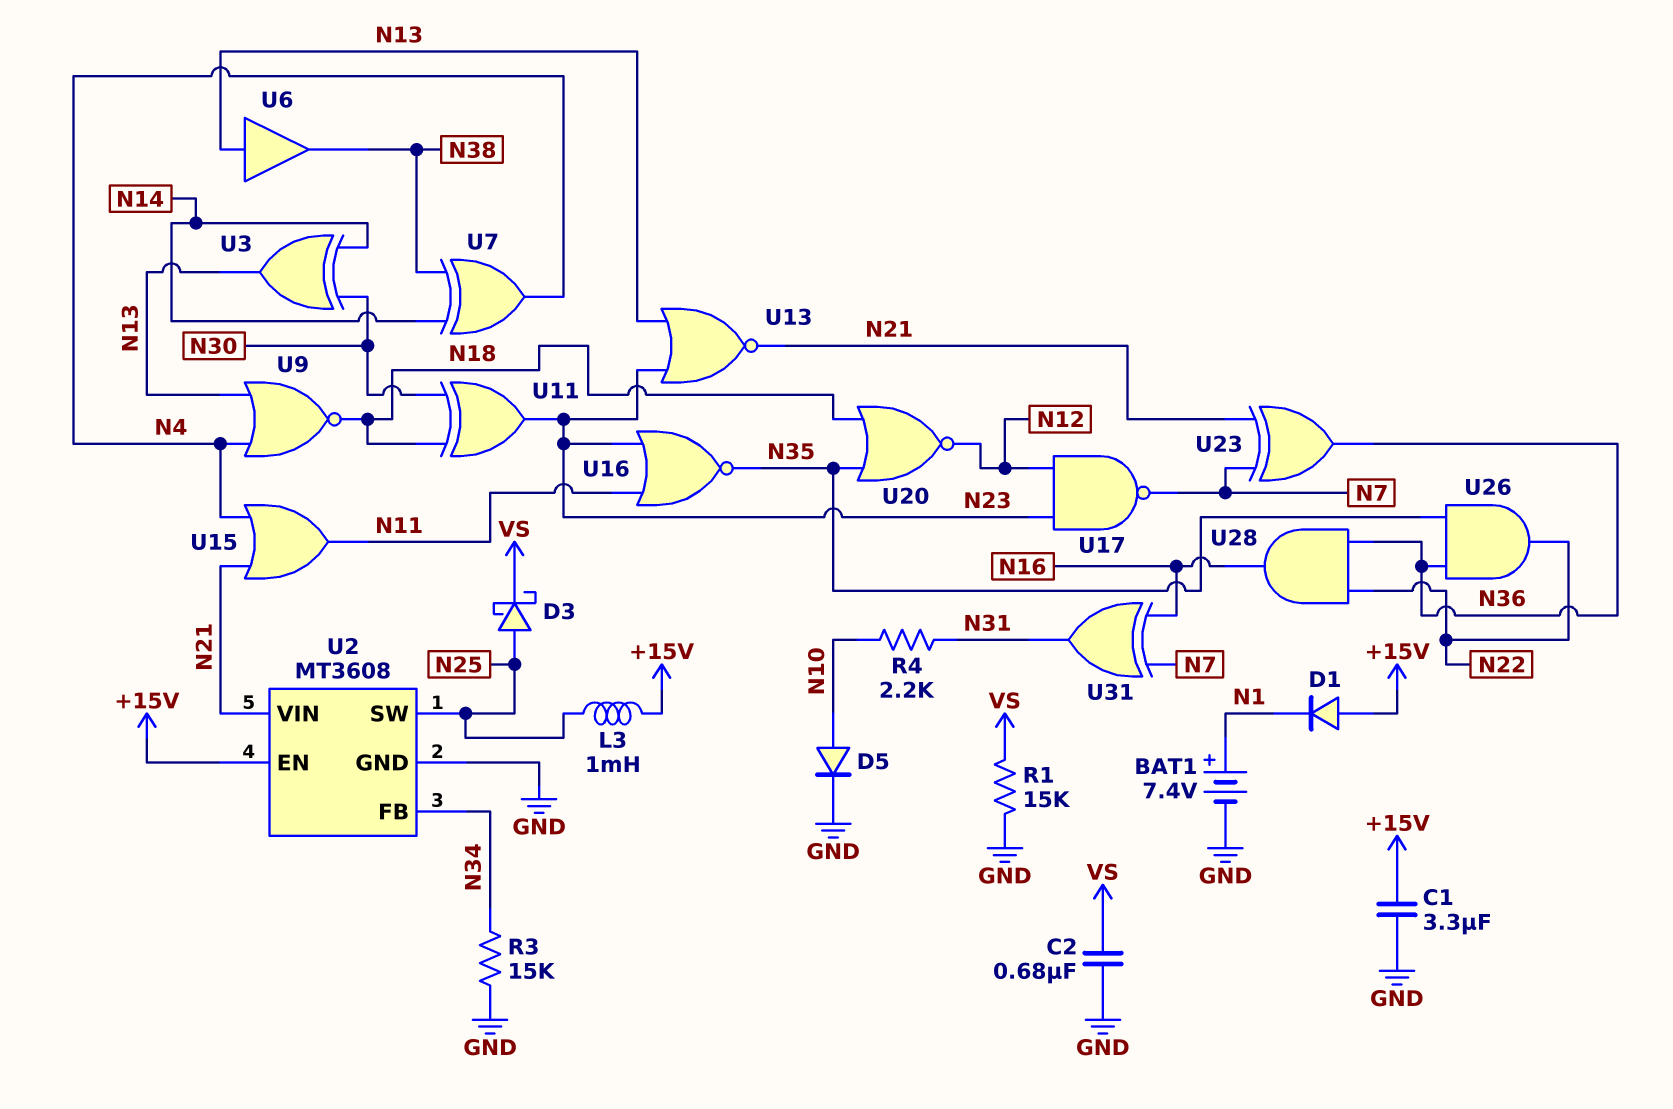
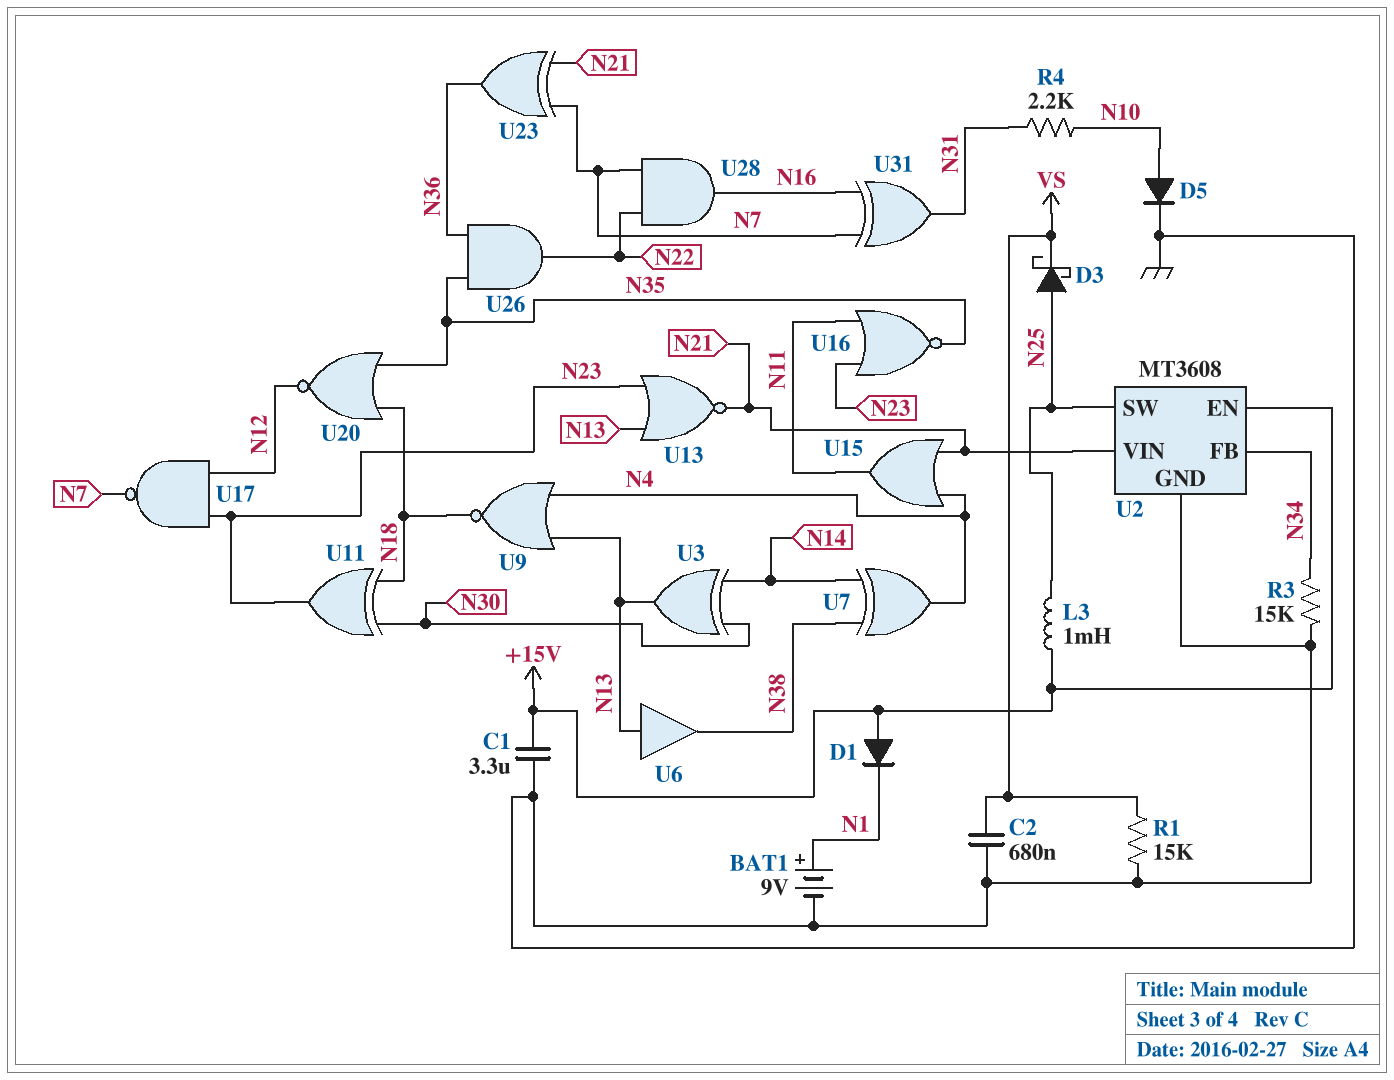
BAT1: 7.4V (plus N1, minus GND) -> 9V (plus N1, minus GND)
U28: AND (in N22, in N36, out N16) -> AND (in N7, in N22, out N16)

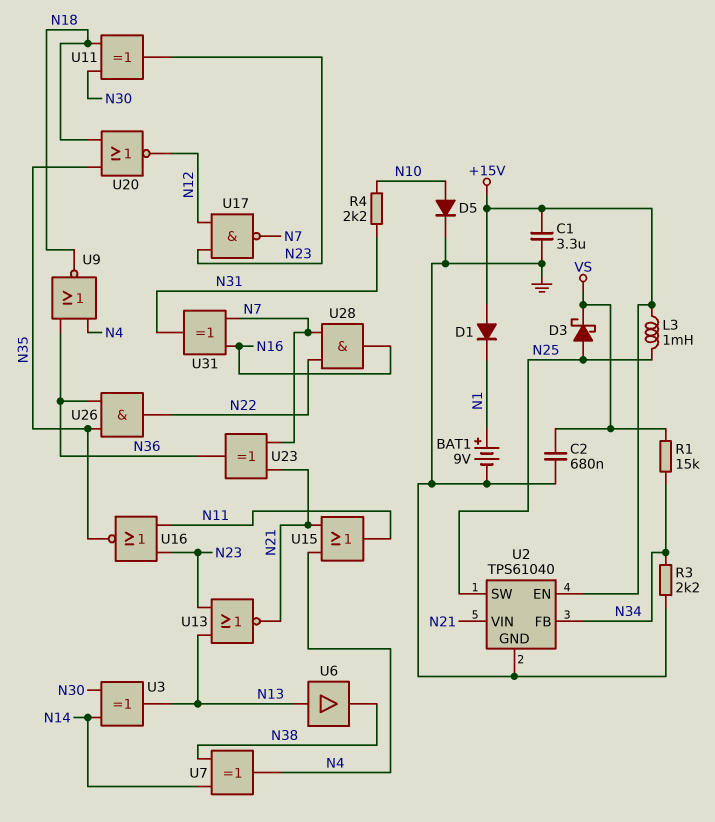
R1: 15k (GND, VS) -> 15k (N34, VS)
R3: 15k (GND, N34) -> 2.2k (GND, N34)
U2: MT3608 -> TPS61040
U9: NOR (in N4, in N13, out N18) -> NOR (in N4, in N36, out N18)

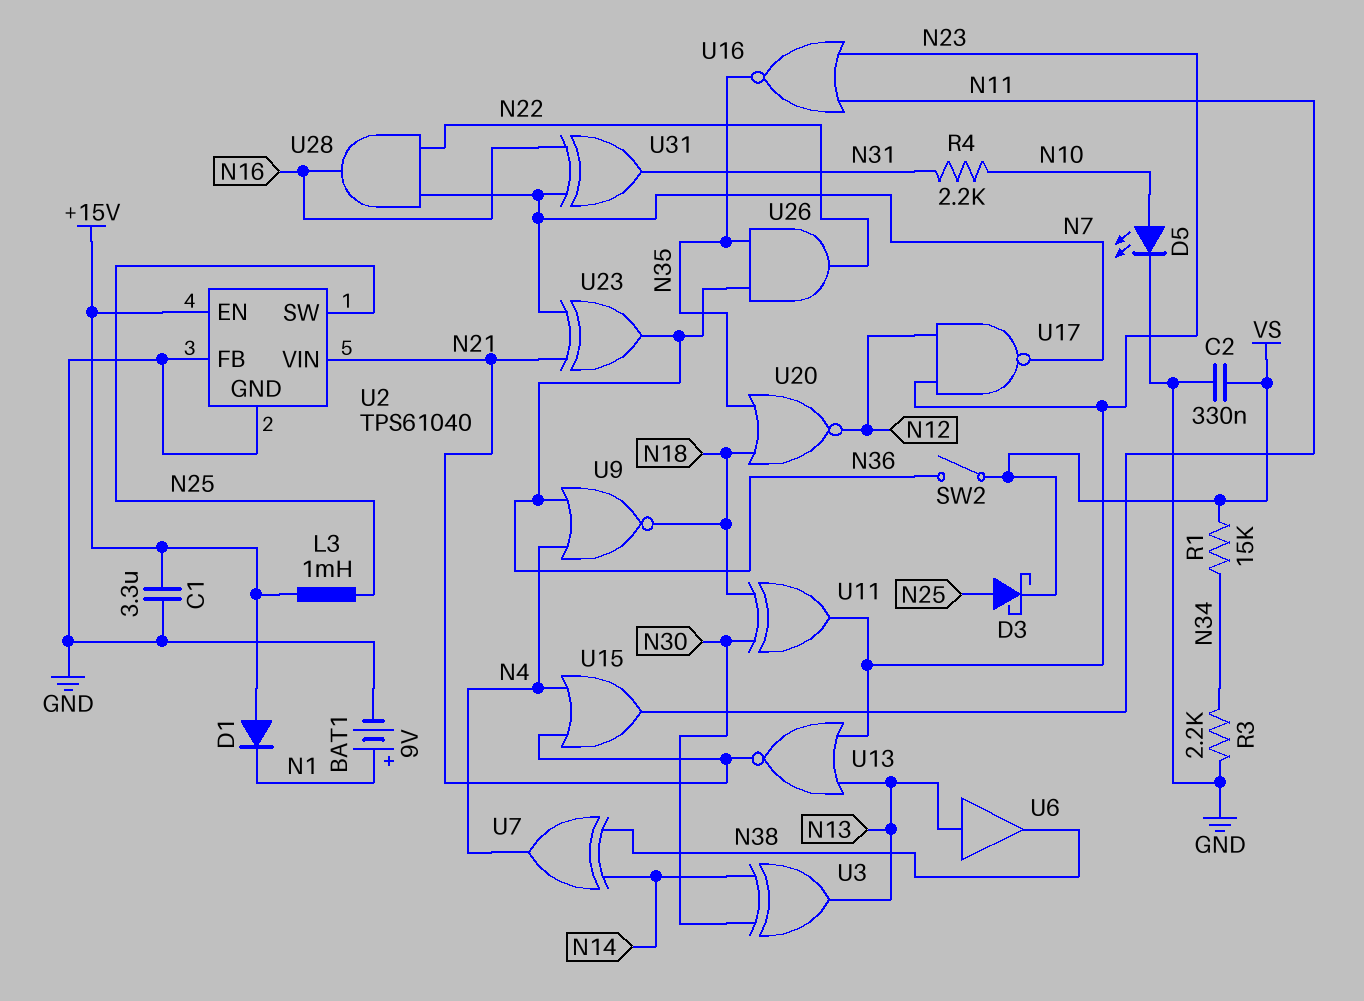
C2: 680nF (GND, VS) -> 330nF (GND, VS)
D5: diode (A N10, K GND) -> LED (A N10, K GND)
SW2: none -> switch (N36, VS)
U2 pin FB: N34 -> GND

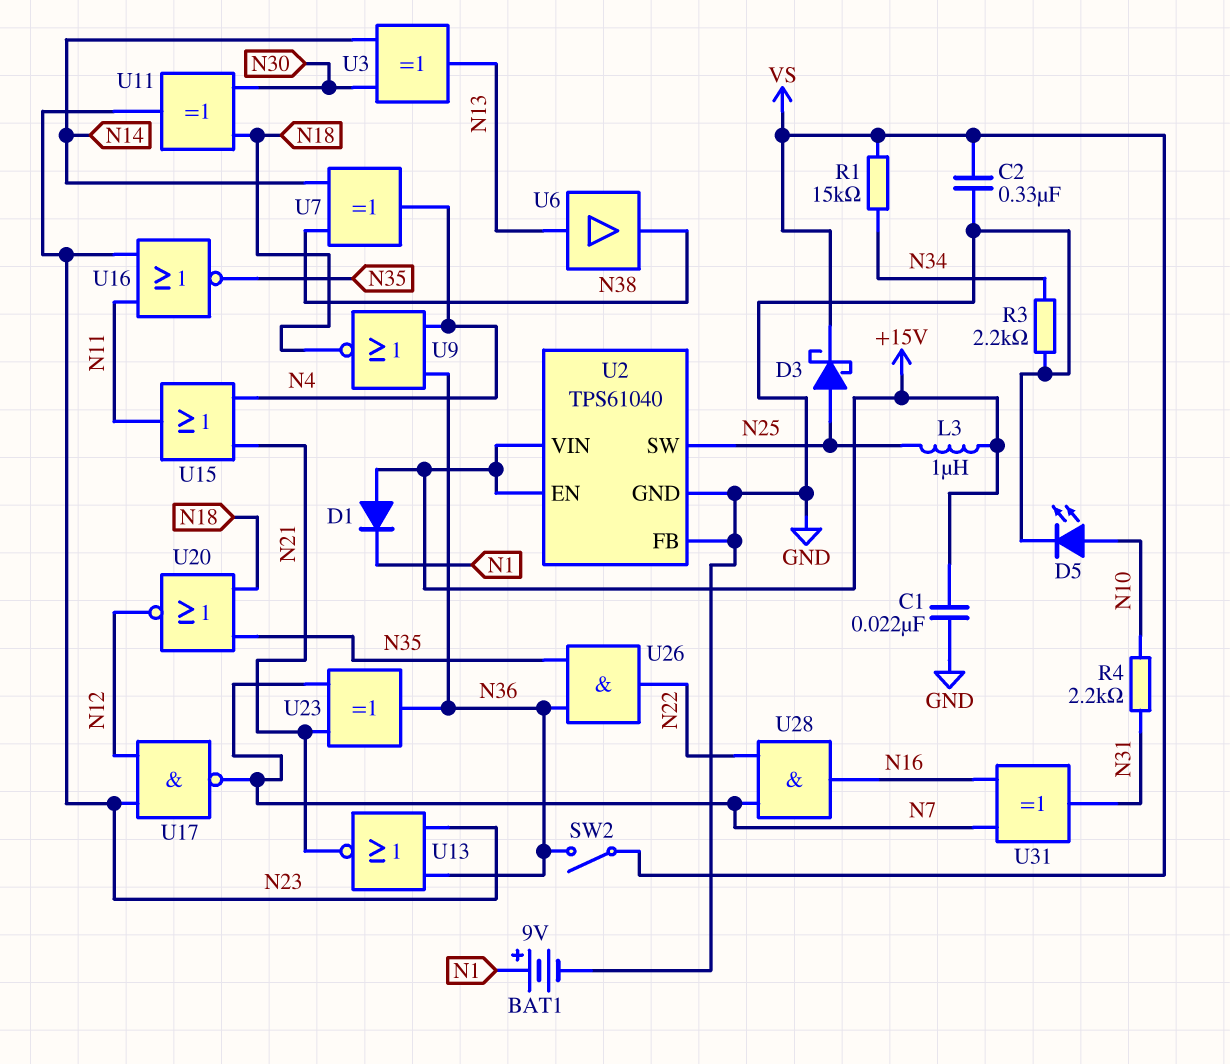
C1: 3.3uF (+15V, GND) -> 22nF (+15V, GND)
L3: 1mH (+15V, N25) -> 1uH (+15V, N25)
U2 pin VIN: N21 -> +15V
U13: NOR (in N13, in N23, out N21) -> NOR (in N23, in N36, out N21)

